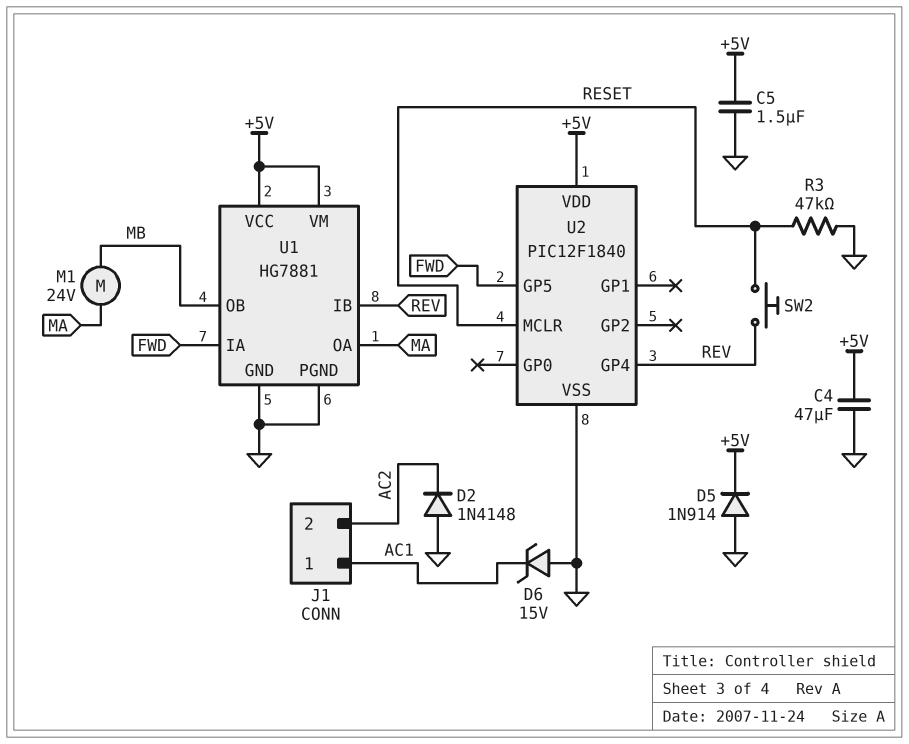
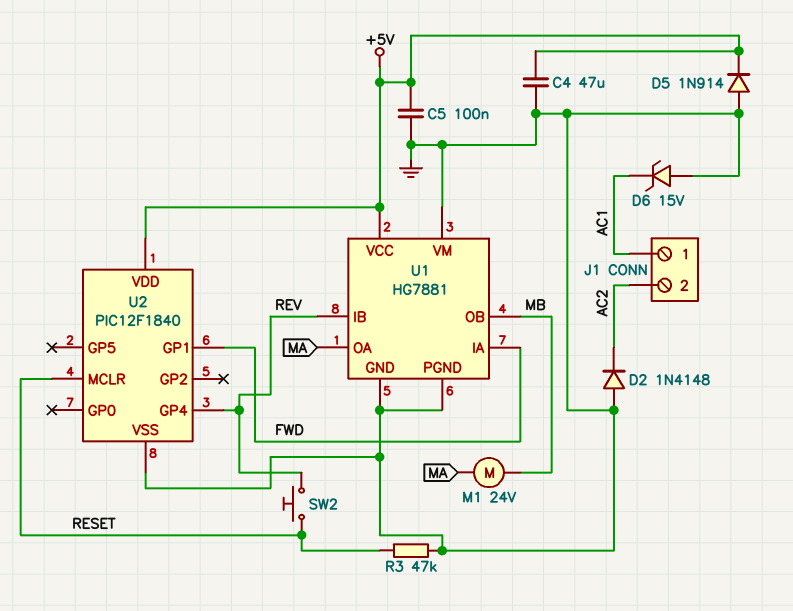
C5: 1.5uF (+5V, GND) -> 100nF (+5V, GND)
U1 pin VM: +5V -> GND
U2 pin GP1: none -> FWD
U2 pin GP5: FWD -> none

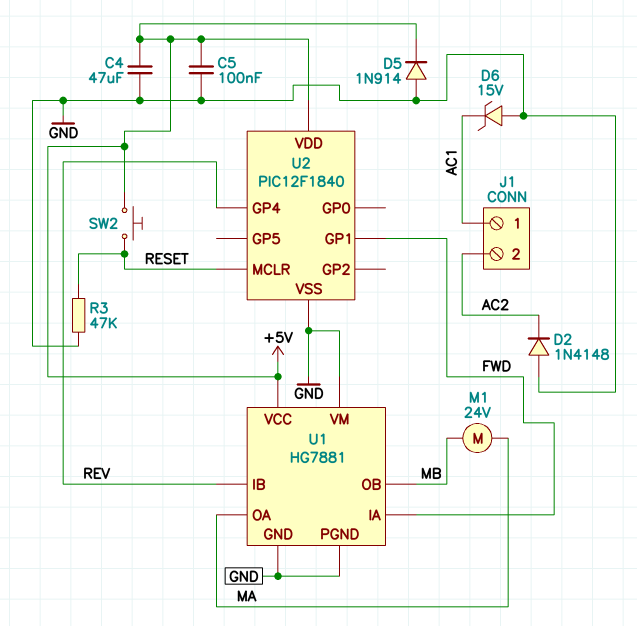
SW2: button (RESET, REV) -> button (+5V, RESET)

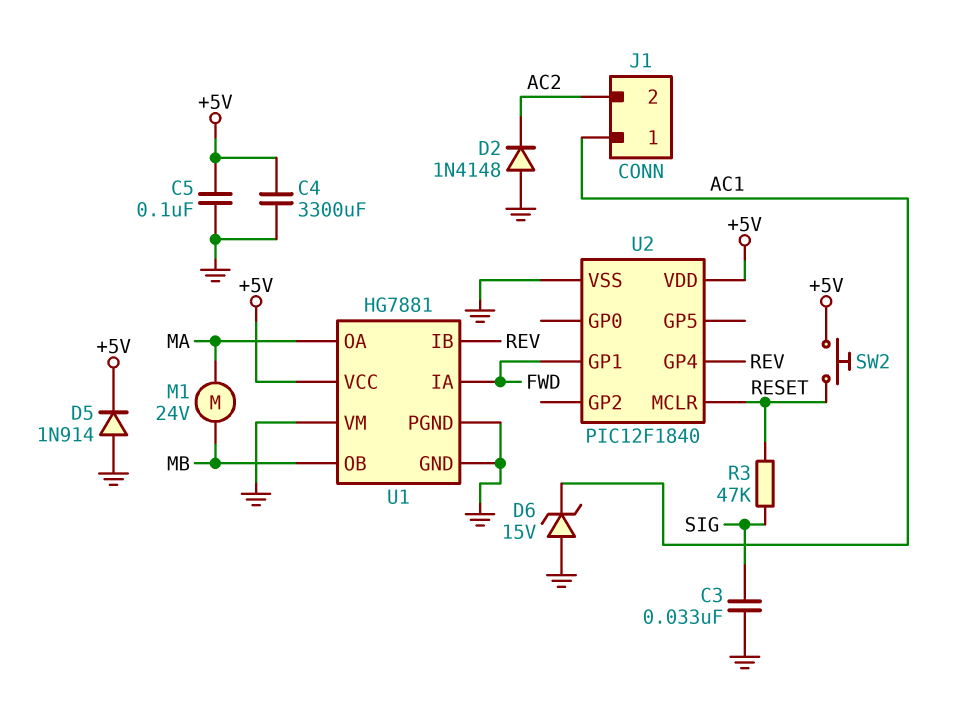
C3: none -> 33nF (GND, SIG)
C4: 47uF (+5V, GND) -> 3300uF (+5V, GND)
R3: 47k (GND, RESET) -> 47k (RESET, SIG)

